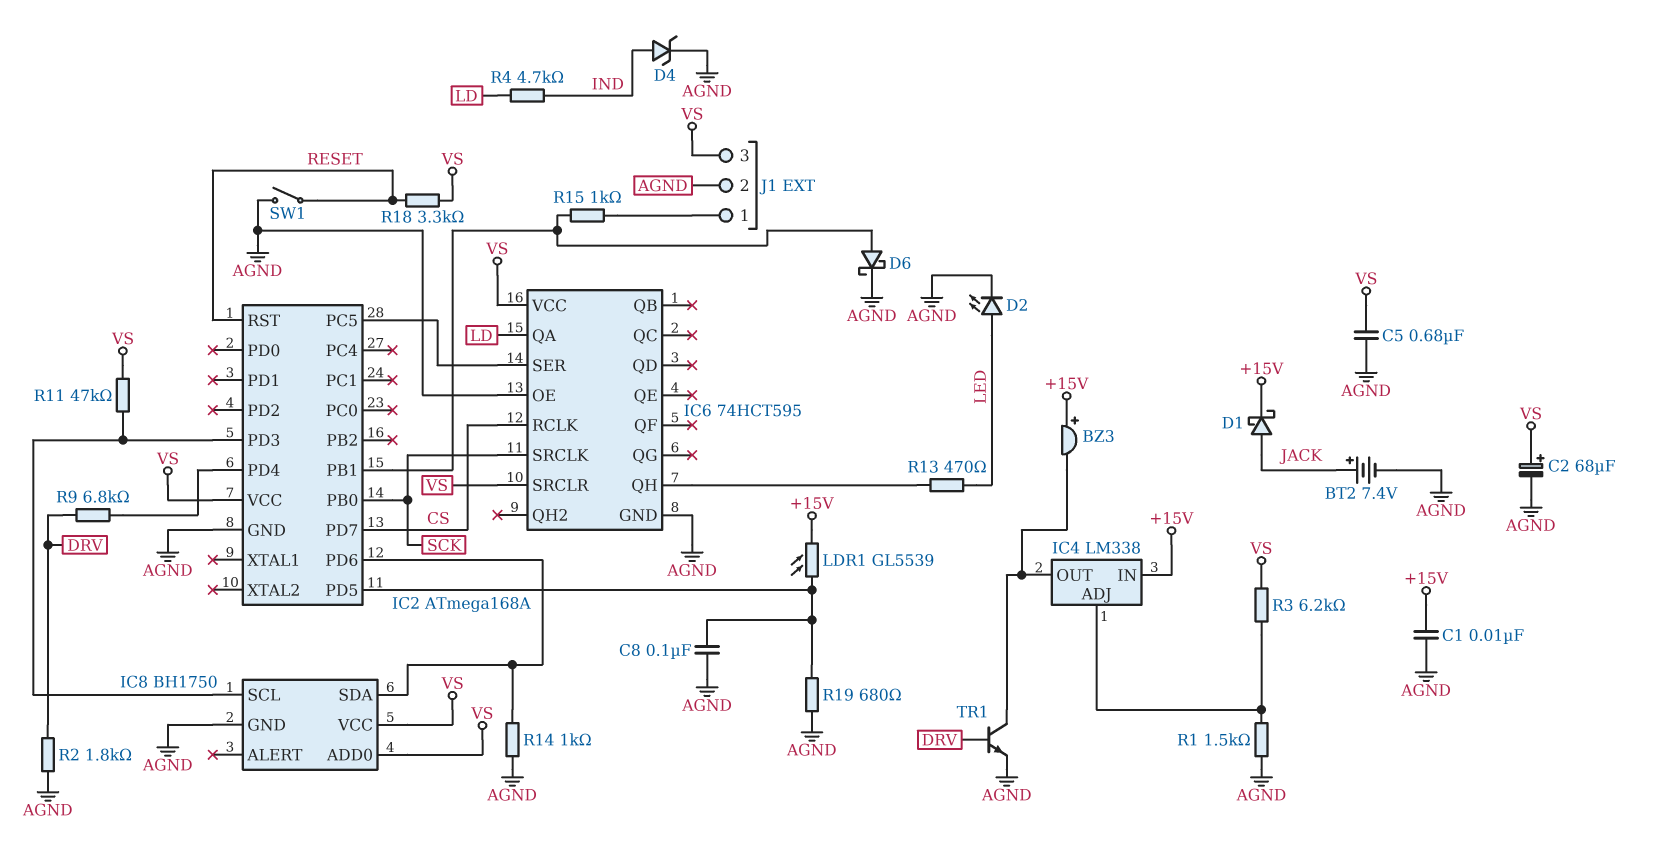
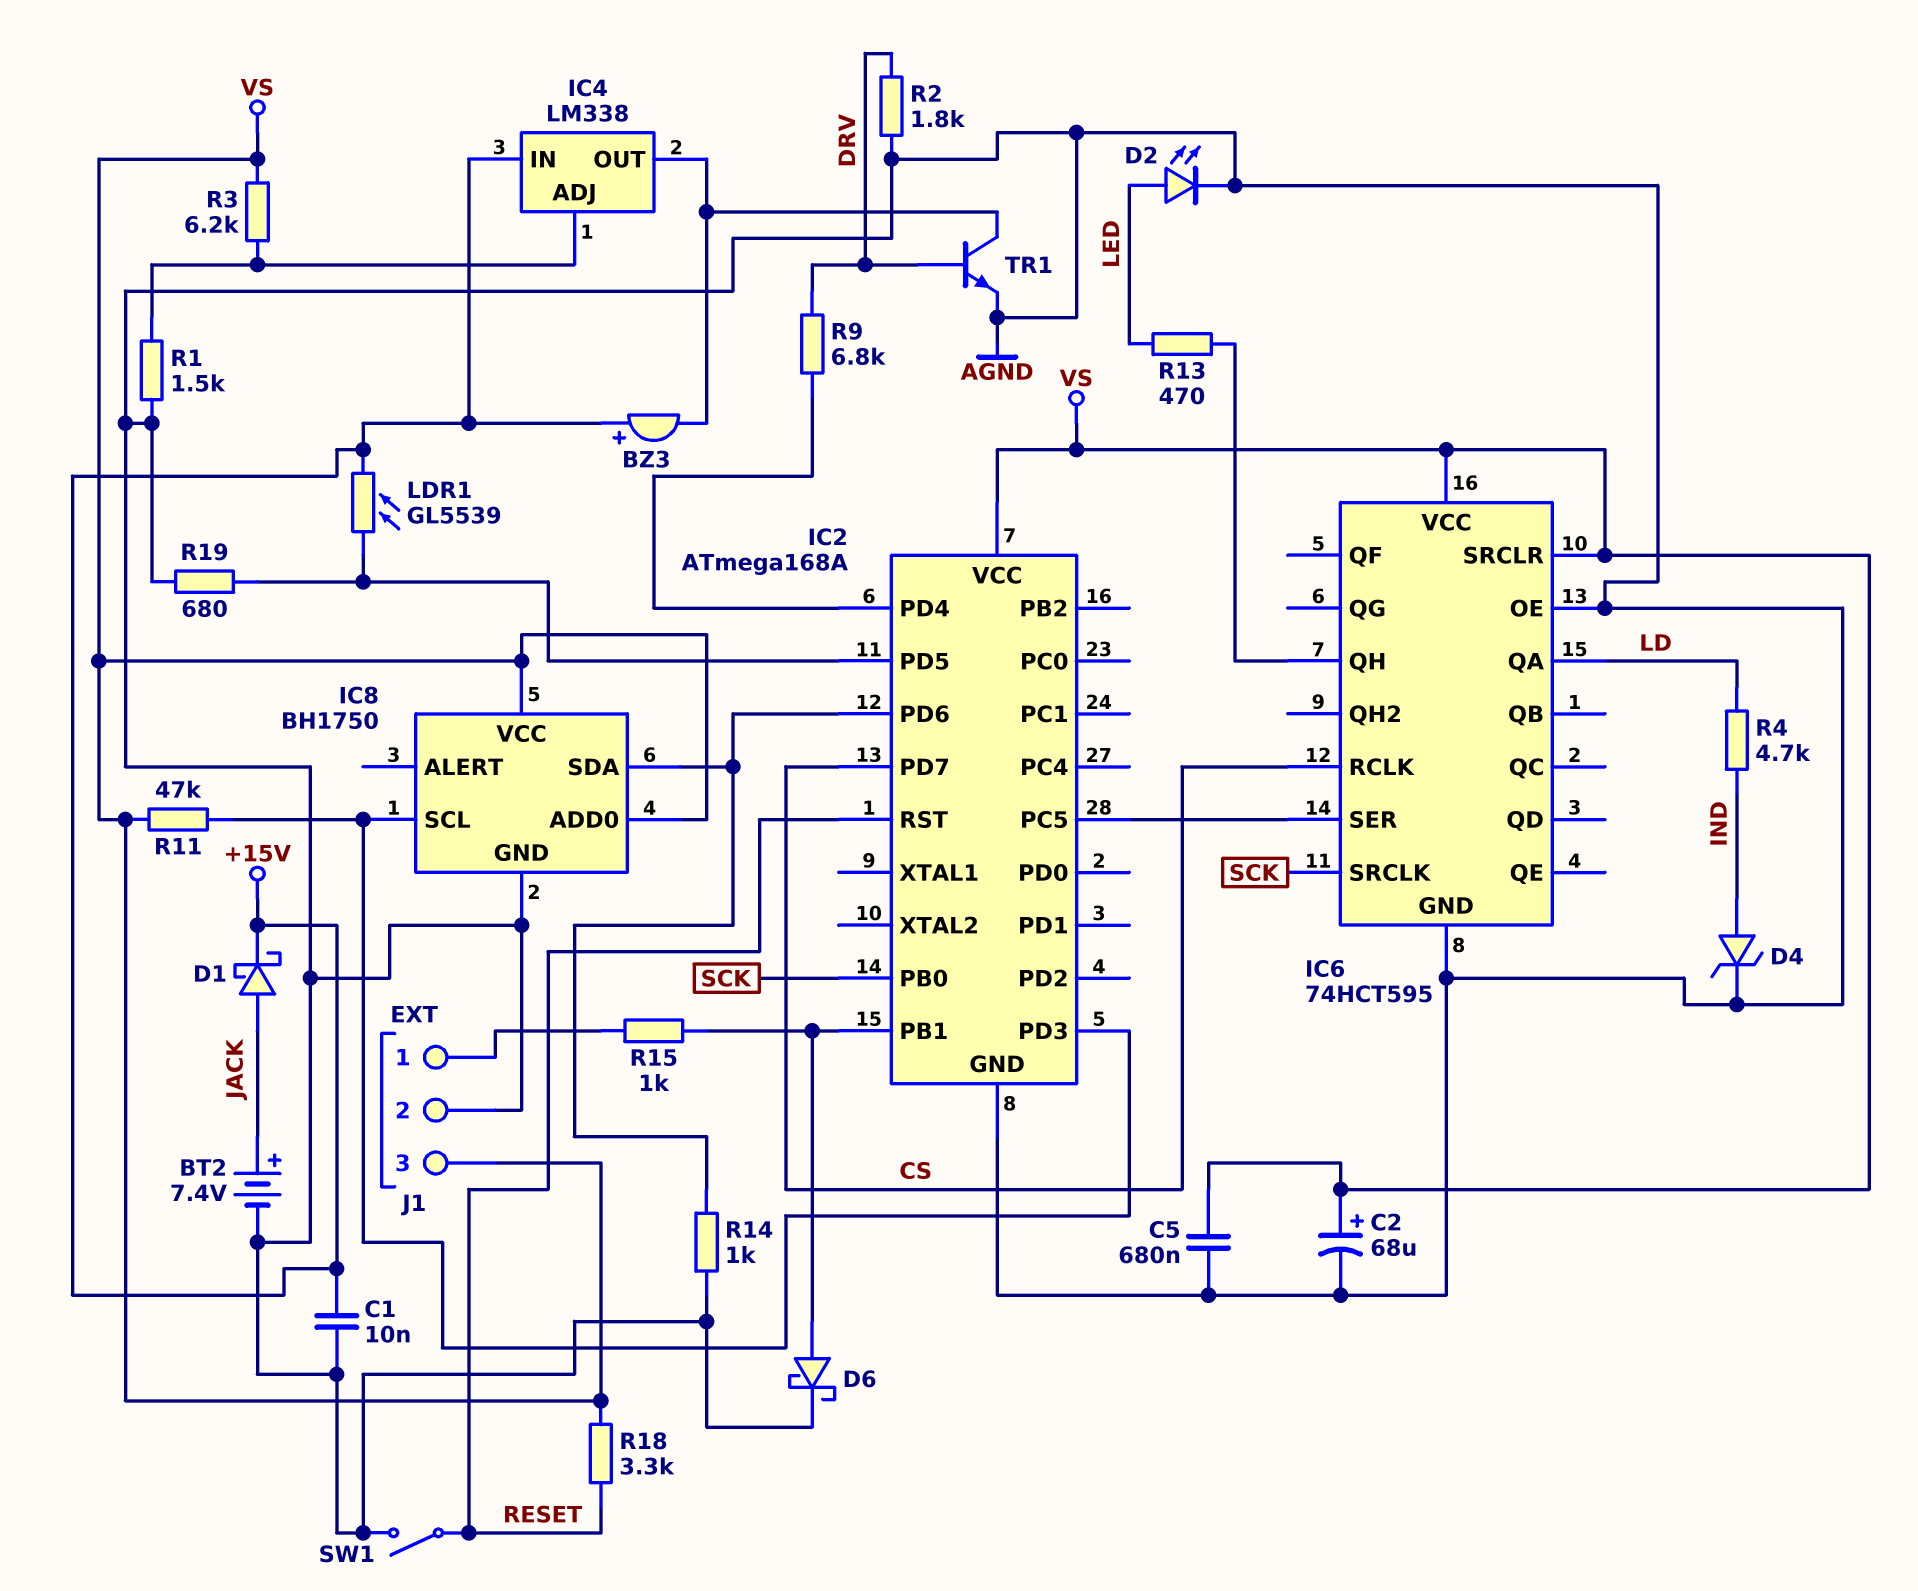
C8: 100nF (AGND, IC2/PD5) -> none

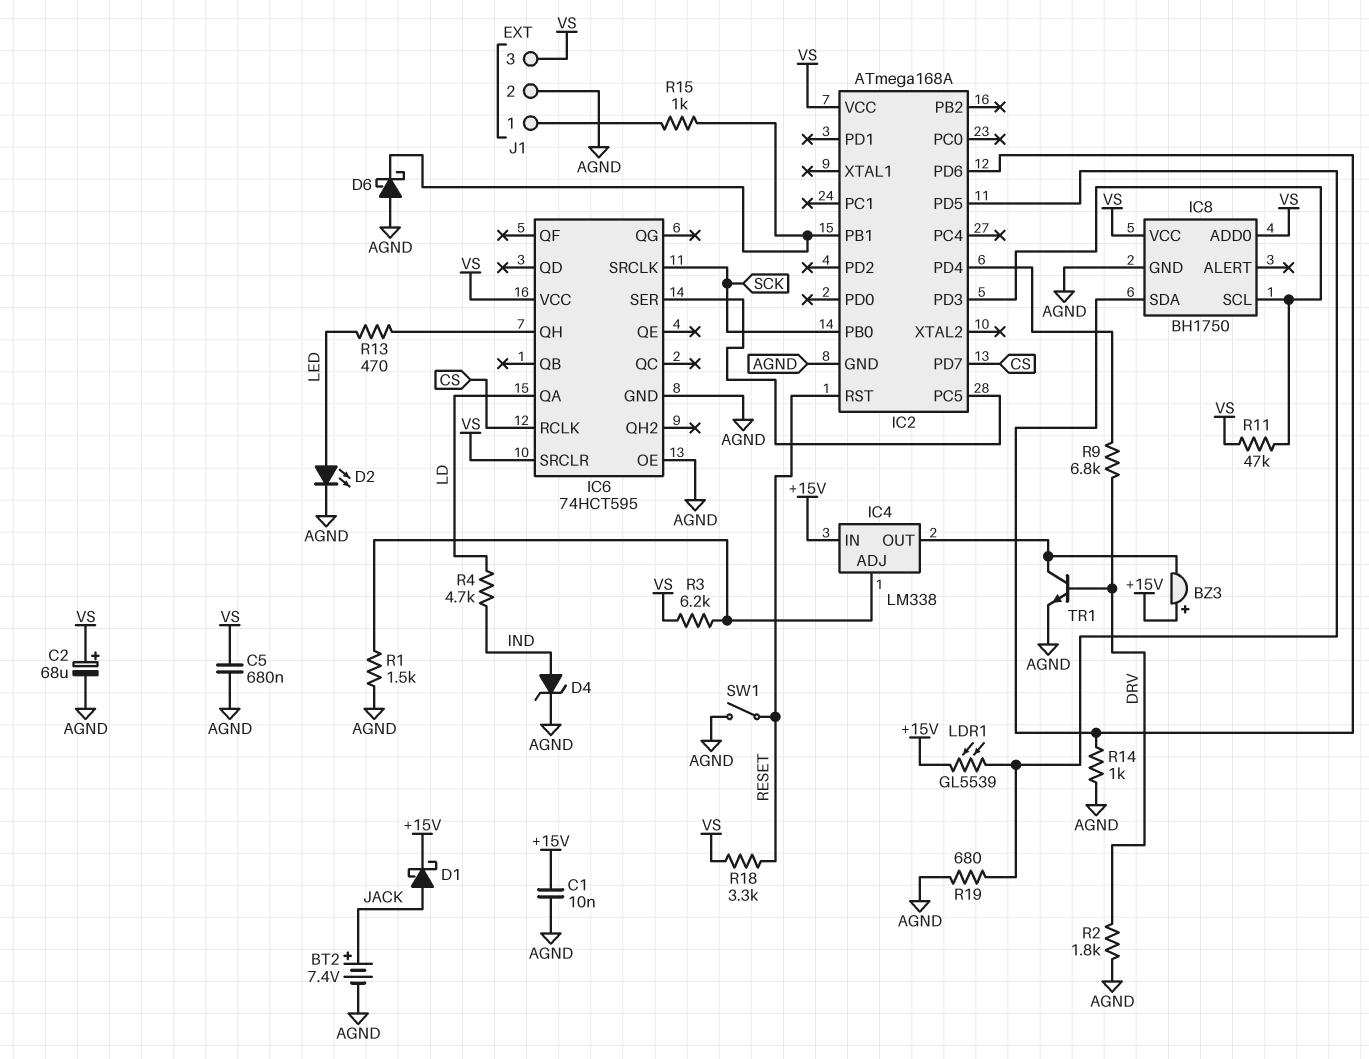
D6: schottky (A IC2/PB1, K AGND) -> schottky (A AGND, K IC2/PB1)

